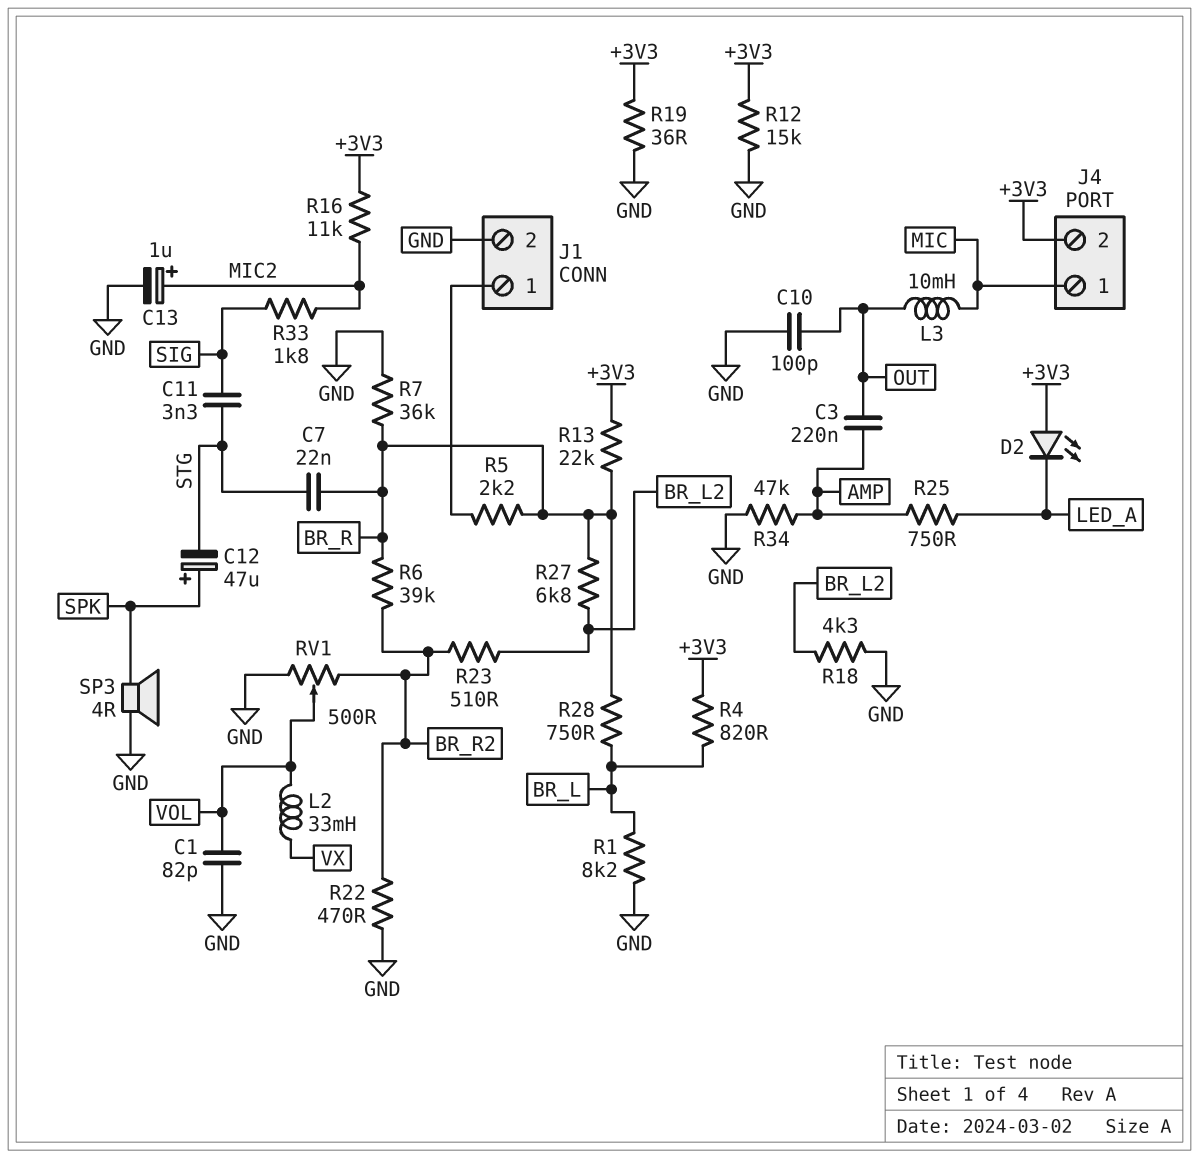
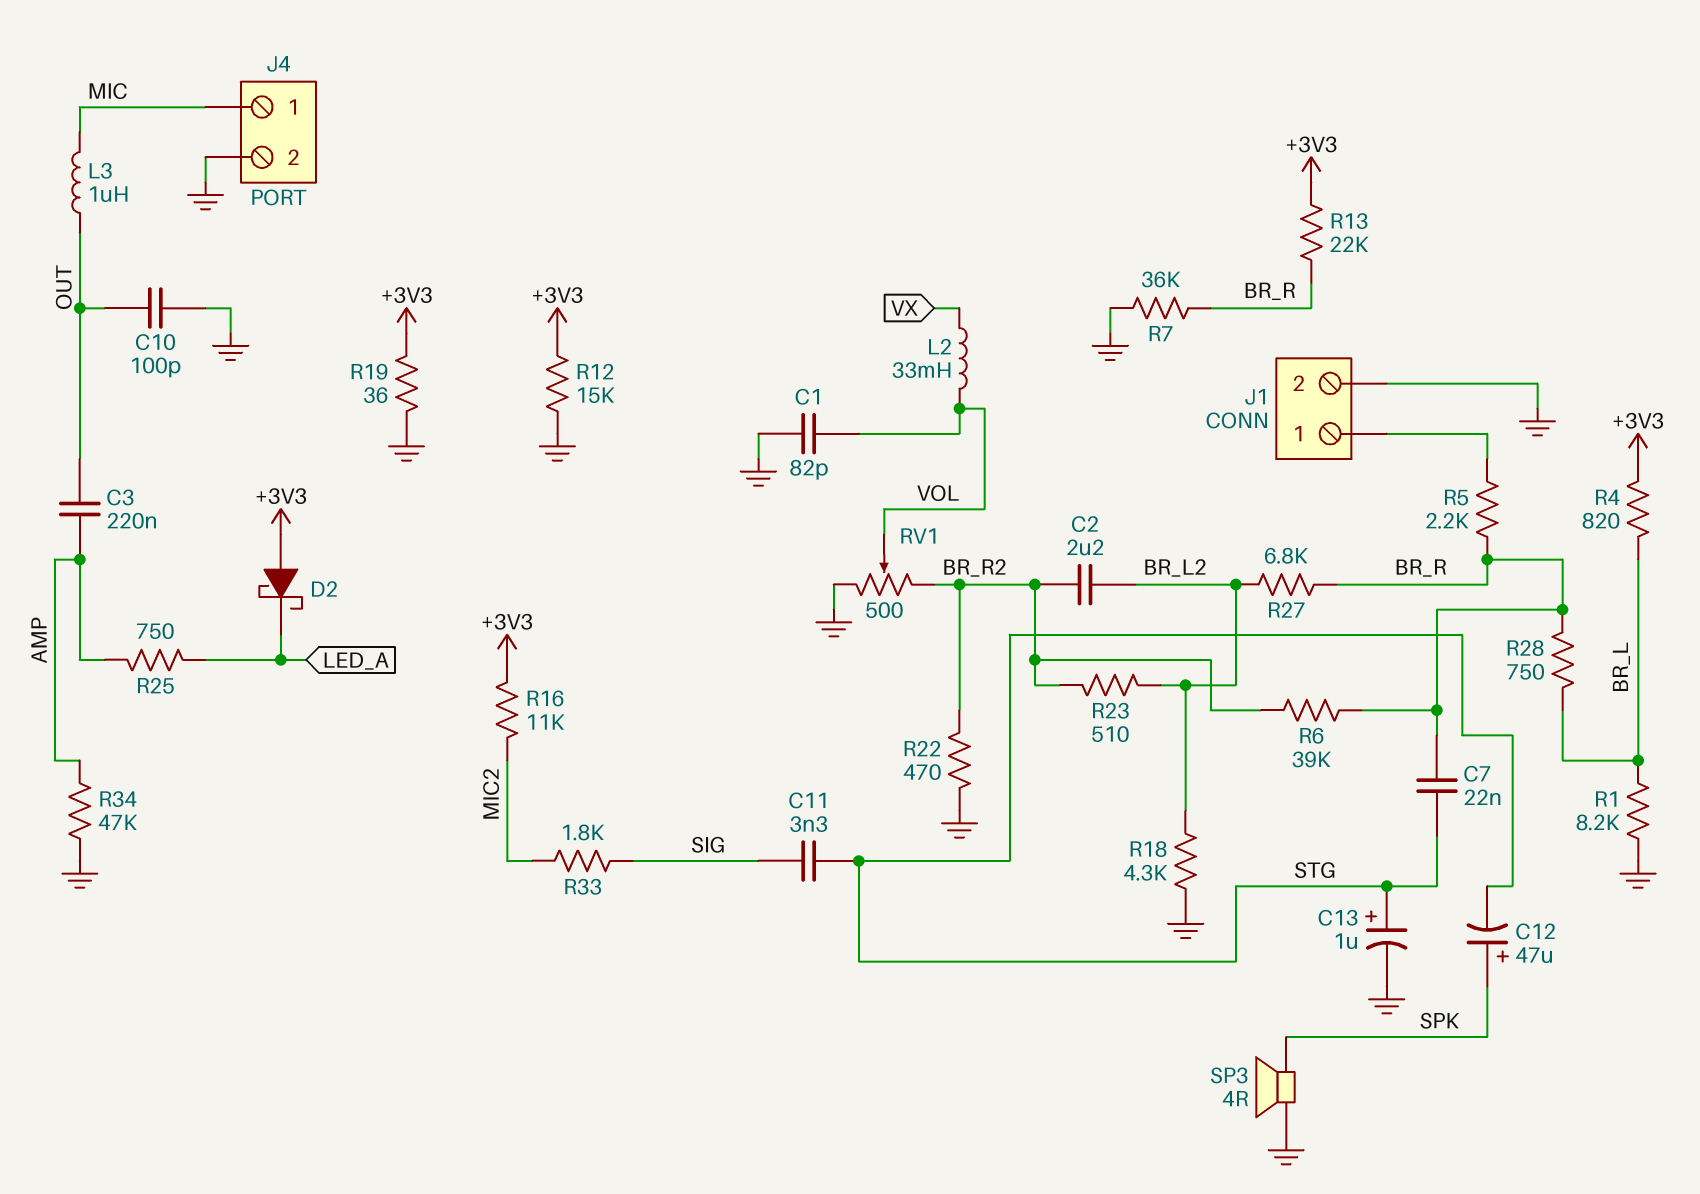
C2: none -> 2.2uF (BR_L2, BR_R2)
C13: 1uF (plus MIC2, minus GND) -> 1uF (plus STG, minus GND)
D2: LED (A +3V3, K LED_A) -> schottky (A +3V3, K LED_A)
J4 pin 2: +3V3 -> GND
L3: 10mH (MIC, OUT) -> 1uH (MIC, OUT)

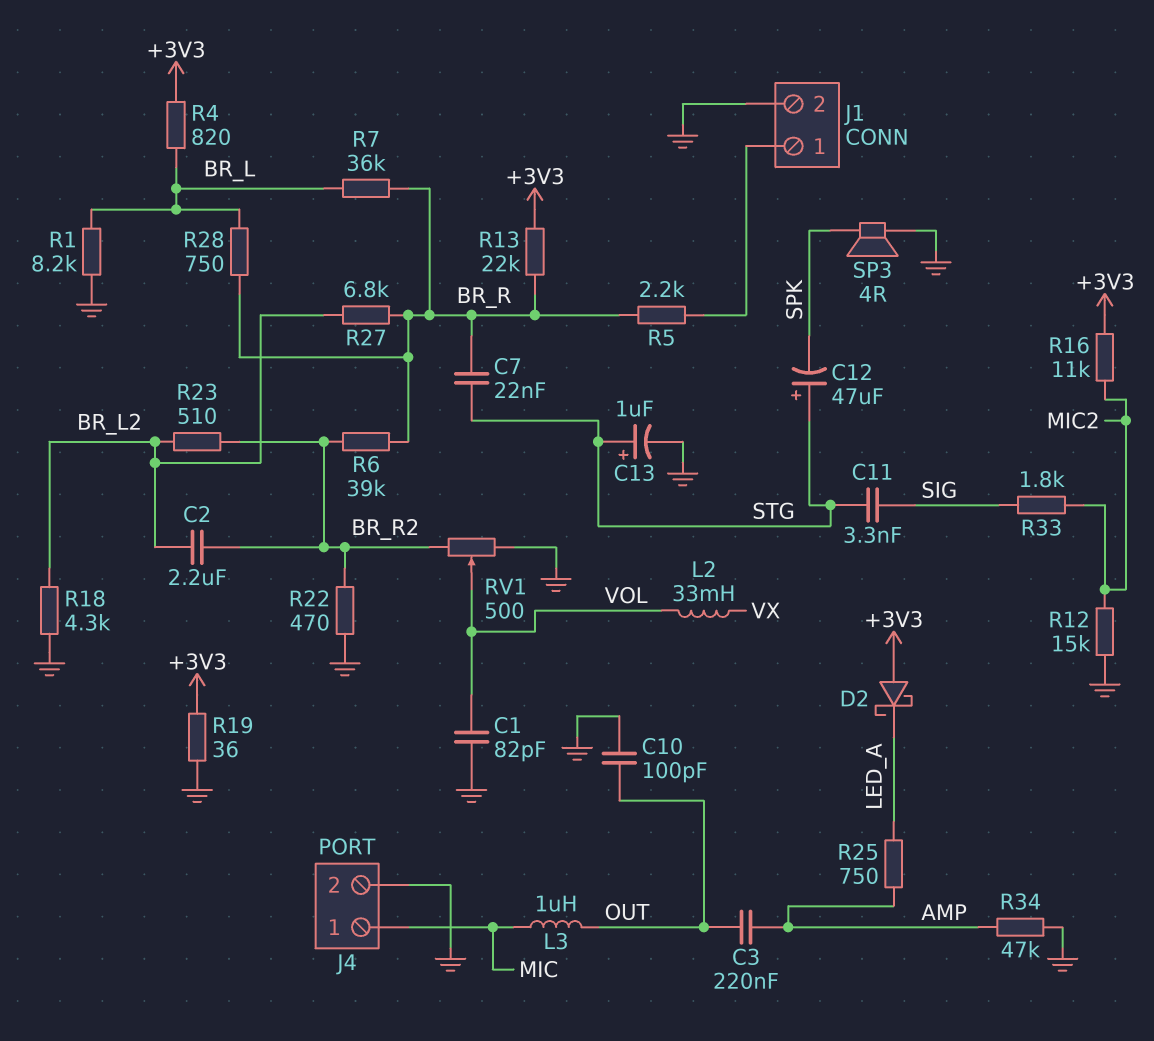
C12: 47uF (plus SPK, minus STG) -> 47uF (plus STG, minus SPK)
R7: 36k (BR_R, GND) -> 36k (BR_L, BR_R)
R12: 15k (+3V3, GND) -> 15k (GND, MIC2)

